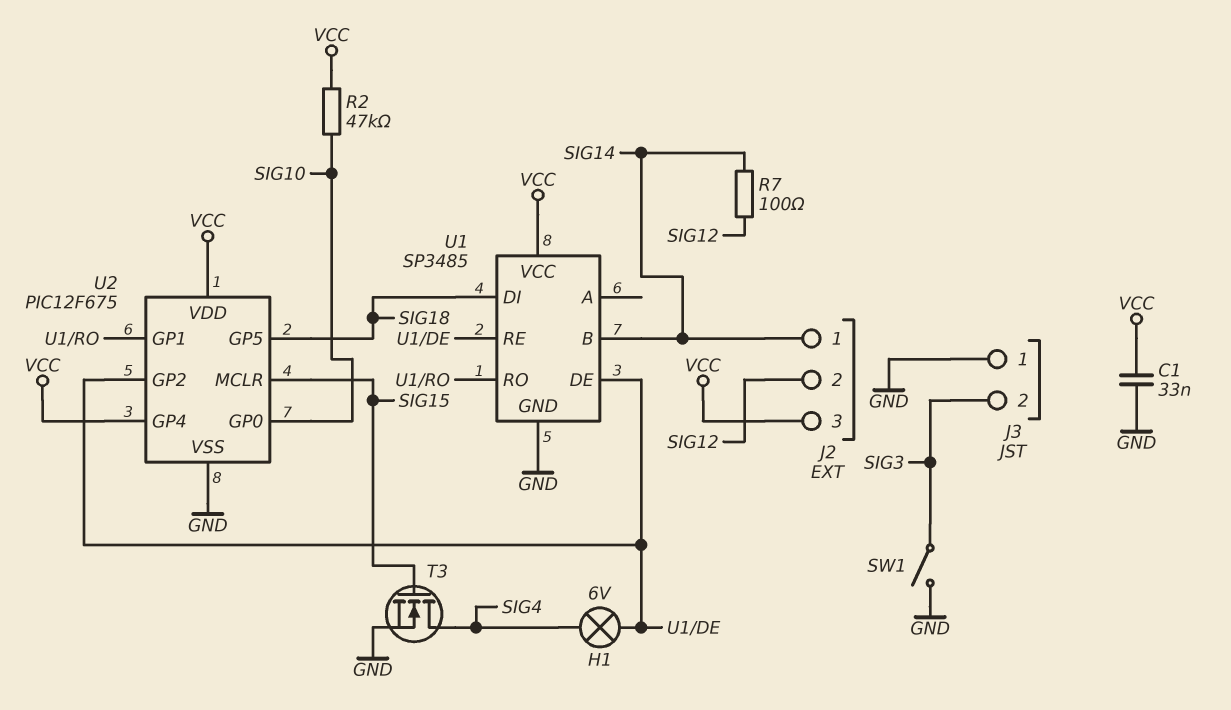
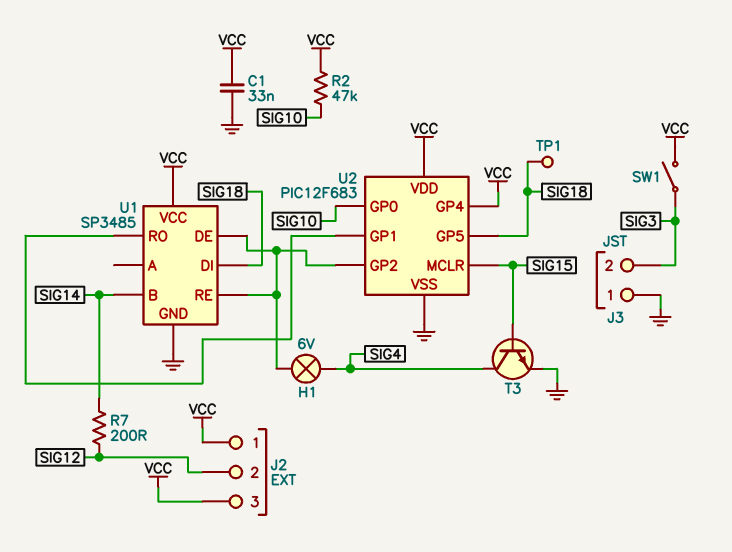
J2 pin 1: SIG14 -> VCC
R7: 100 (SIG12, SIG14) -> 200 (SIG12, SIG14)
SW1: switch (GND, SIG3) -> switch (SIG3, VCC)
T3: NMOS (G SIG15, D SIG4, S GND) -> NPN (B SIG15, C SIG4, E GND)
TP1: none -> test point (SIG18)
U2: PIC12F675 -> PIC12F683

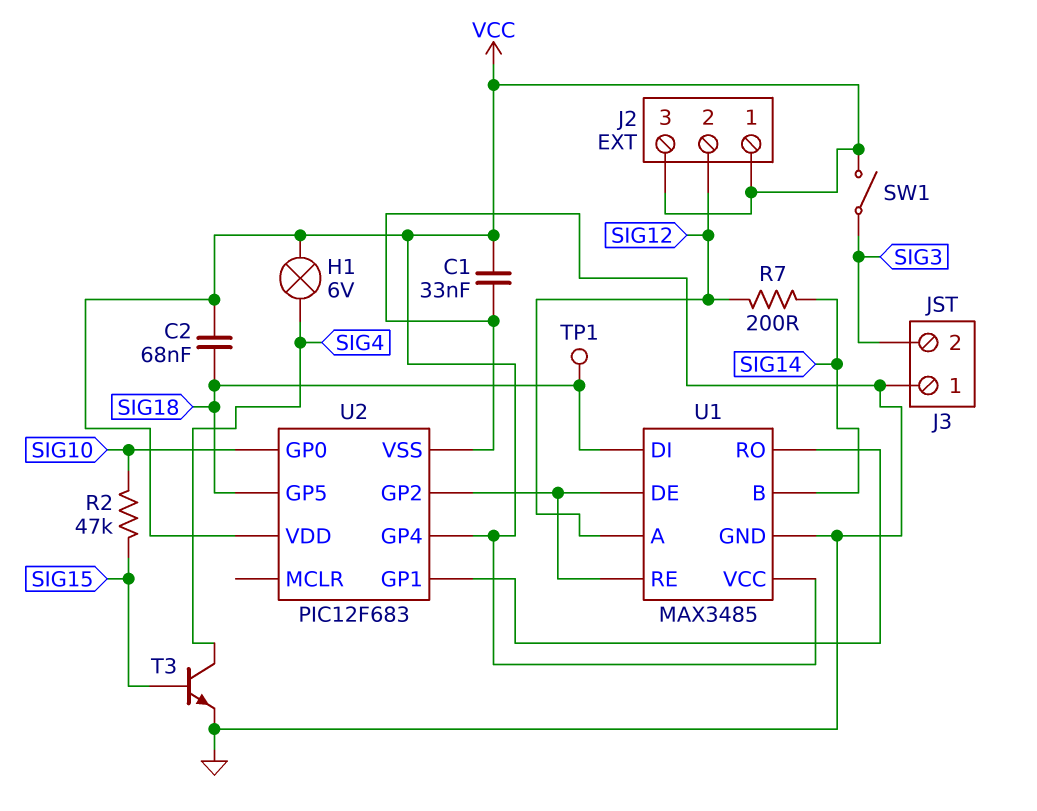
C2: none -> 68nF (SIG18, VCC)
H1: lamp 6V (SIG4, U1/DE) -> lamp 6V (SIG4, VCC)
R2: 47k (SIG10, VCC) -> 47k (SIG10, SIG15)
U1: SP3485 -> MAX3485
U1 pin A: none -> SIG12
U2 pin MCLR: SIG15 -> none

